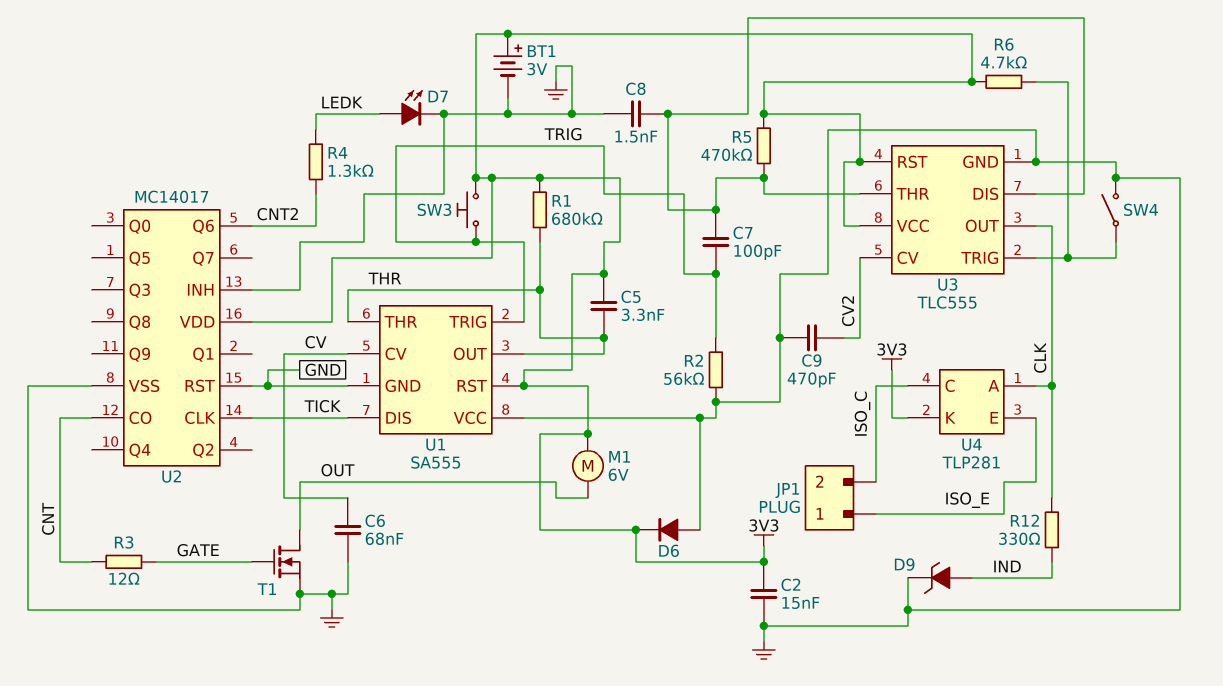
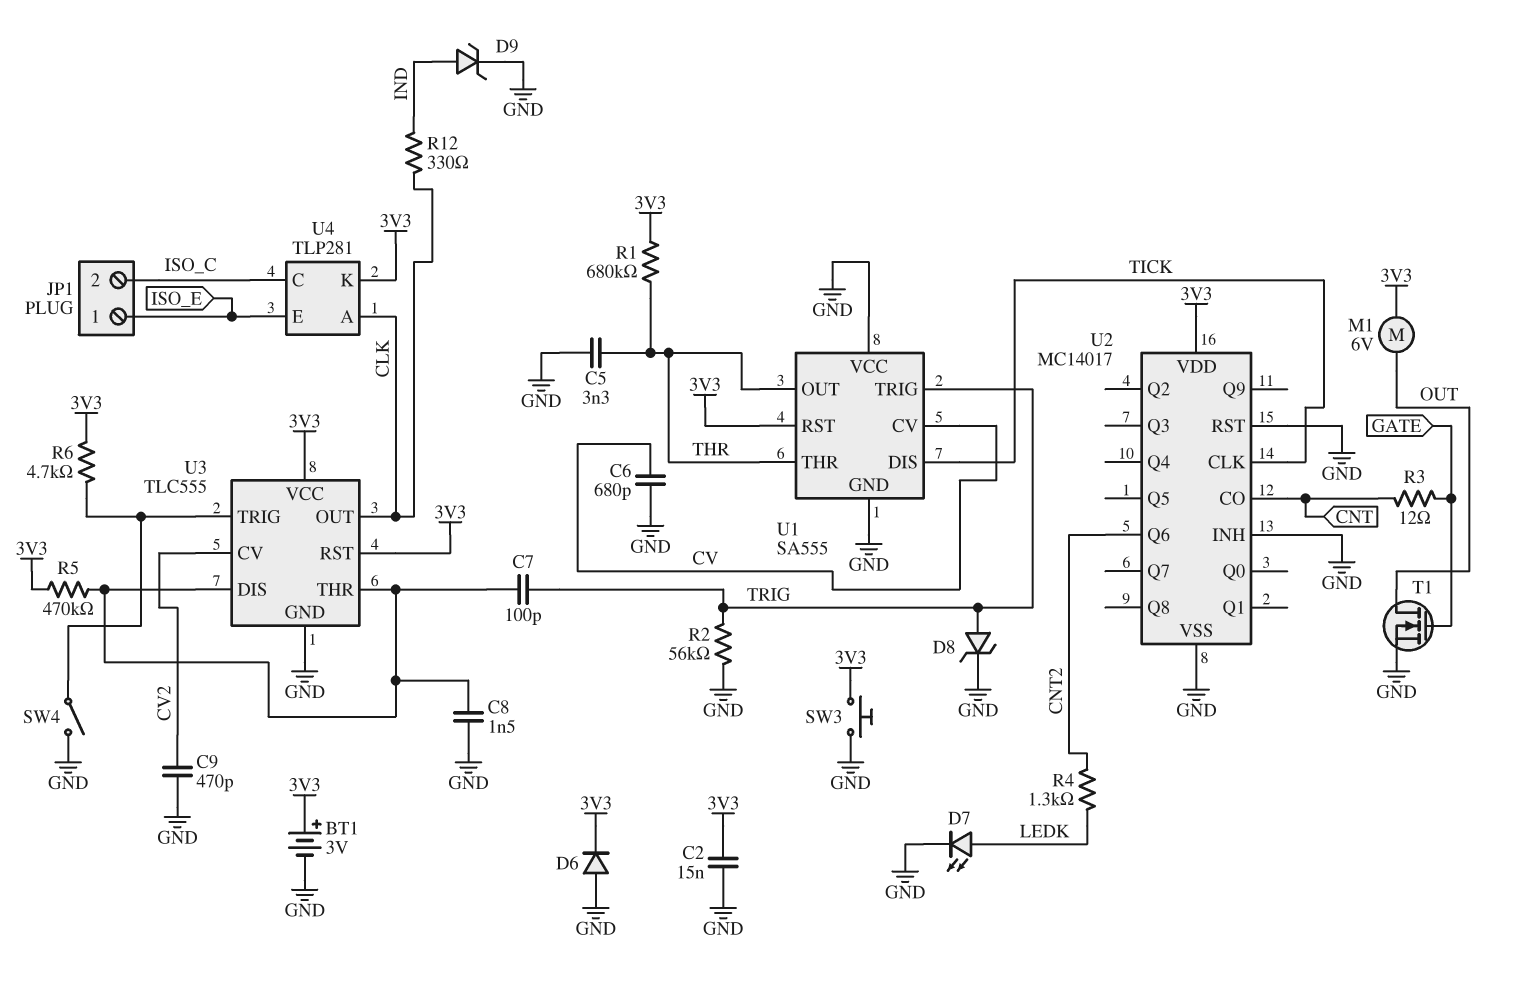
C5: 3.3nF (3V3, THR) -> 3.3nF (GND, THR)
C6: 68nF (CV, GND) -> 680pF (CV, GND)
D8: none -> zener (A TRIG, K GND)
SW3: button (3V3, TRIG) -> button (3V3, GND)

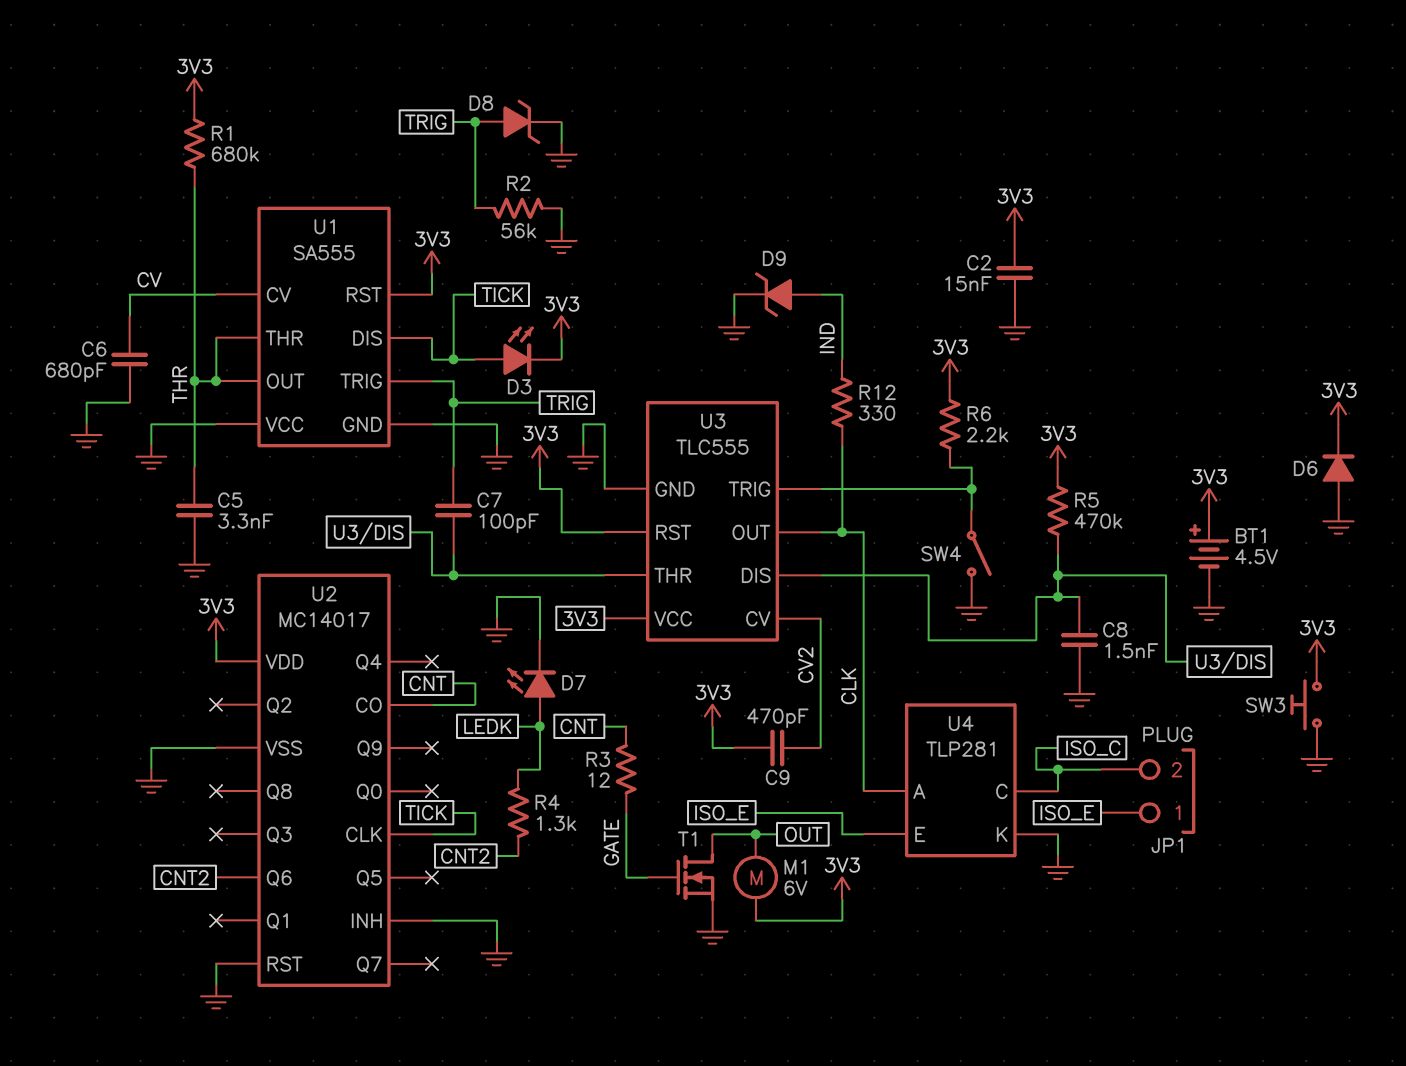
BT1: 3V (plus 3V3, minus GND) -> 4.5V (plus 3V3, minus GND)
C9: 470pF (CV2, GND) -> 470pF (3V3, CV2)
D3: none -> LED (A TICK, K 3V3)
R6: 4.7k (3V3, U3/TRIG) -> 2.2k (3V3, U3/TRIG)
U4 pin K: 3V3 -> GND

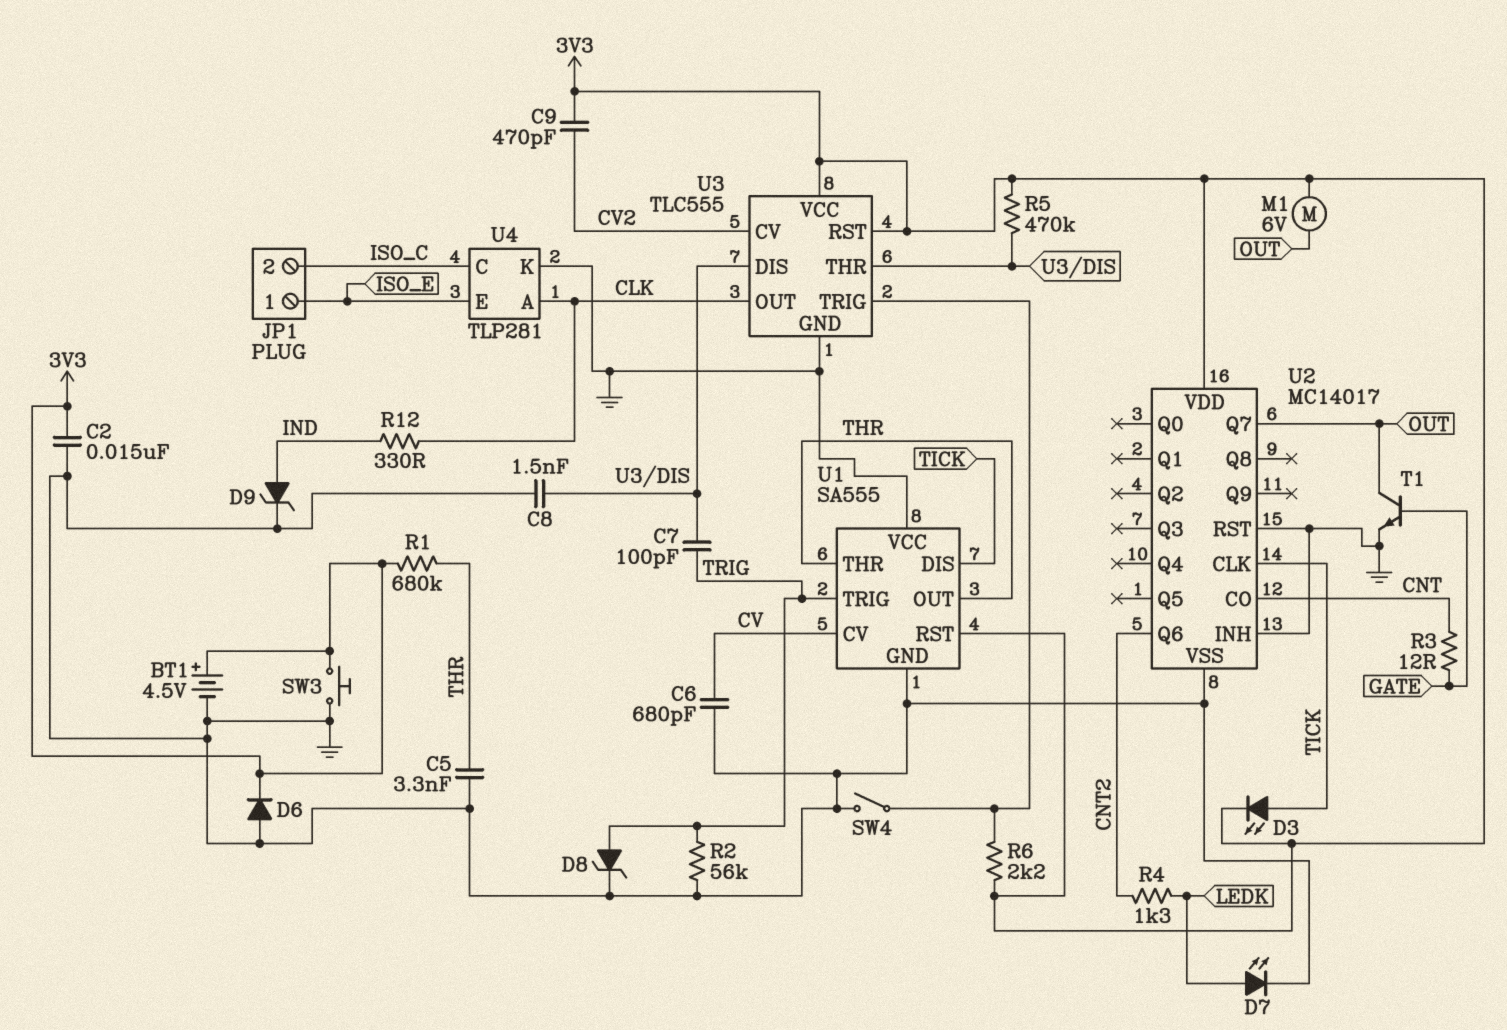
T1: NMOS (G GATE, D OUT, S GND) -> NPN (B GATE, C OUT, E GND)
U2 pin Q7: none -> OUT

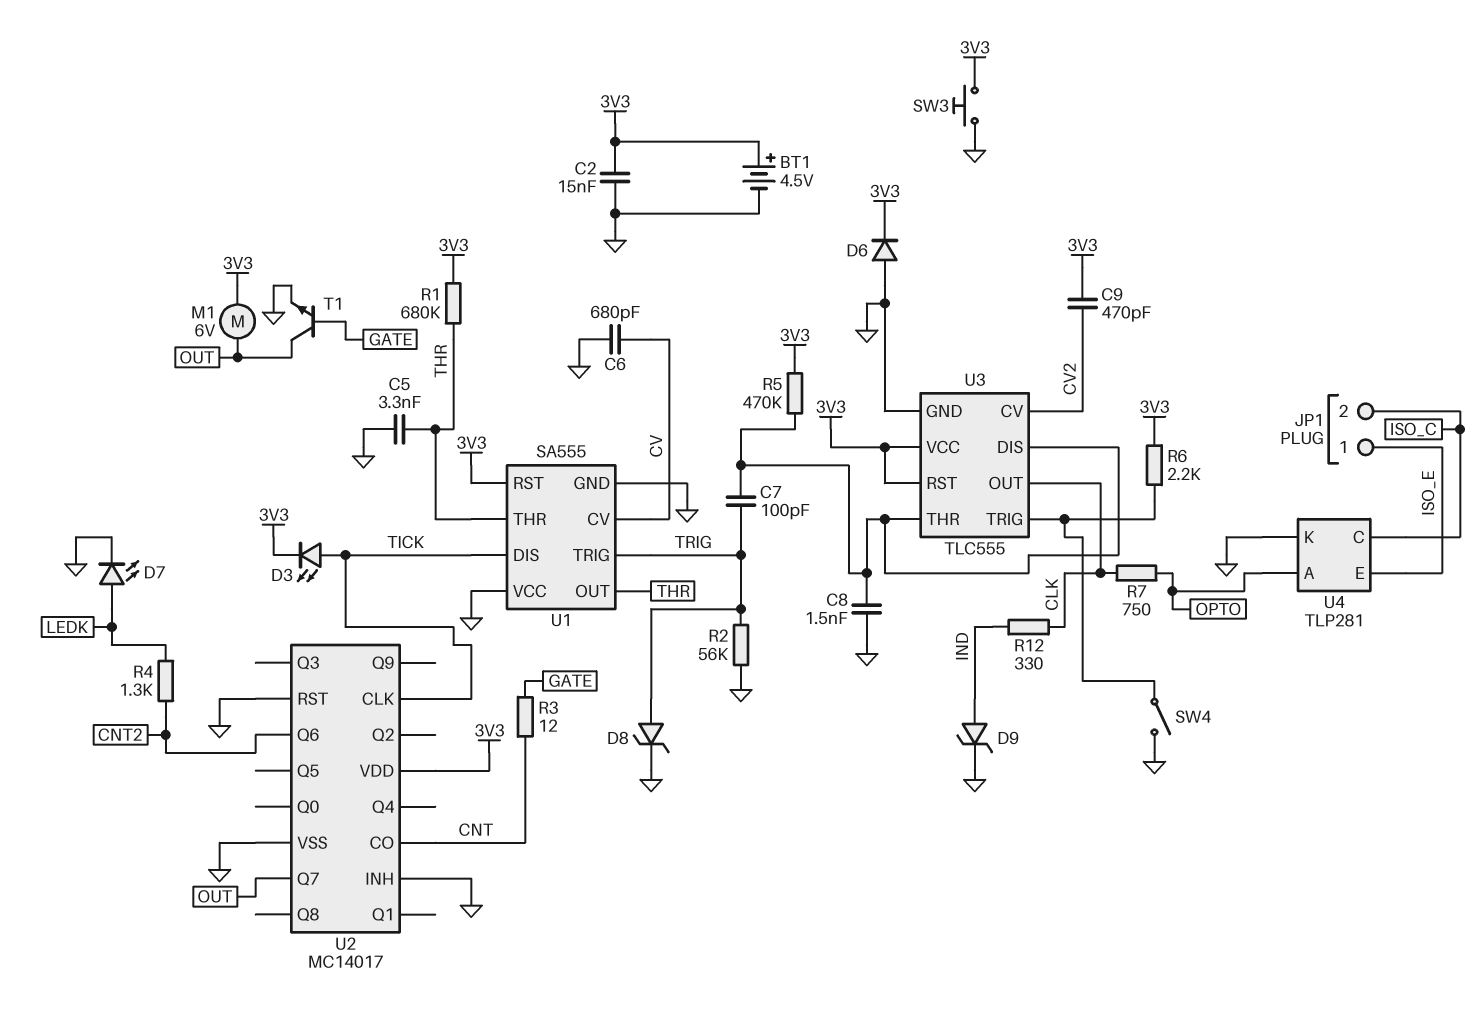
R7: none -> 750 (CLK, OPTO)
U4 pin A: CLK -> OPTO

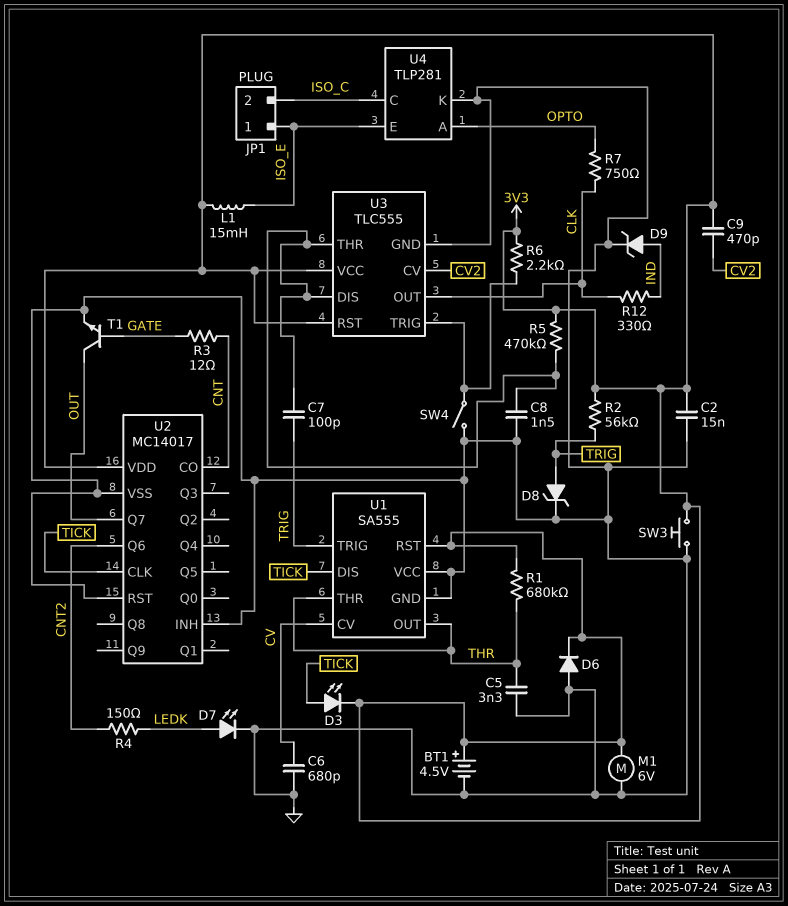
L1: none -> 15mH (3V3, ISO_E)
M1: motor 6V (3V3, OUT) -> motor 6V (3V3, GND)
R2: 56k (GND, TRIG) -> 56k (3V3, TRIG)
R4: 1.3k (CNT2, LEDK) -> 150 (CNT2, LEDK)

